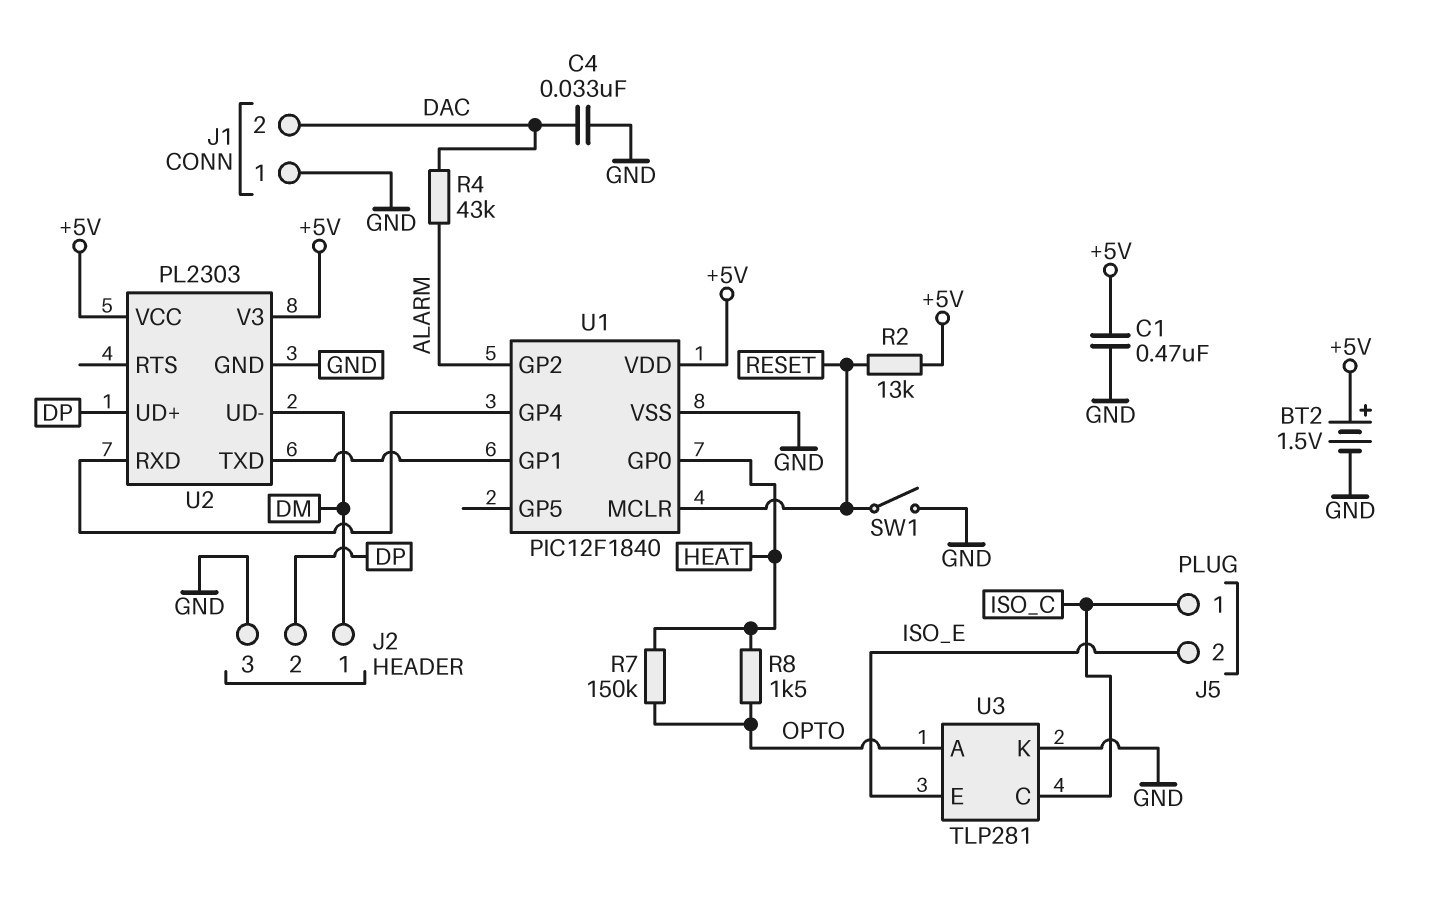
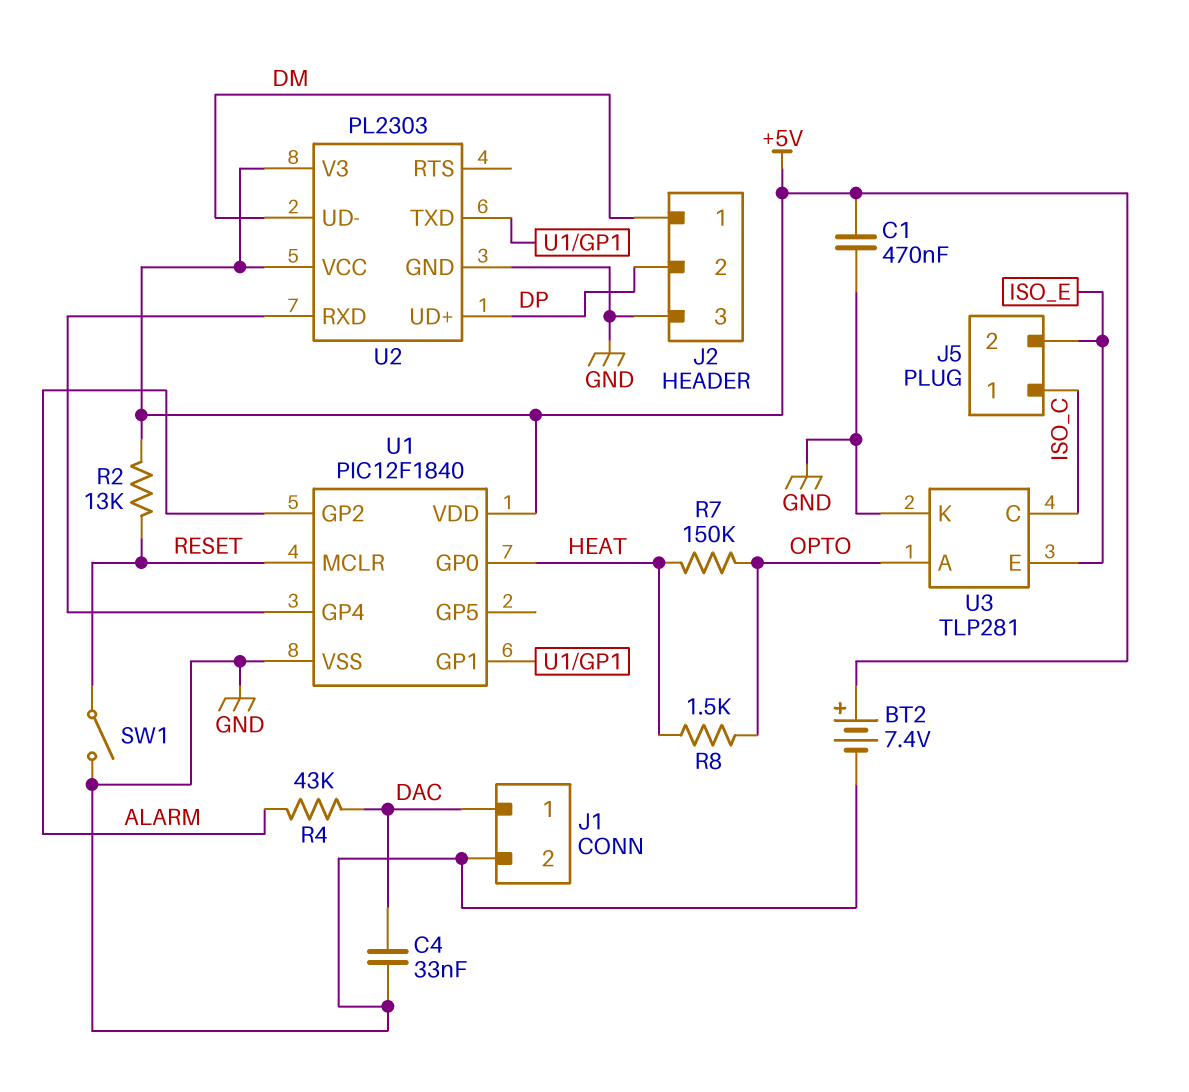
BT2: 1.5V (plus +5V, minus GND) -> 7.4V (plus +5V, minus GND)
J1 pin 1: GND -> DAC
J1 pin 2: DAC -> GND

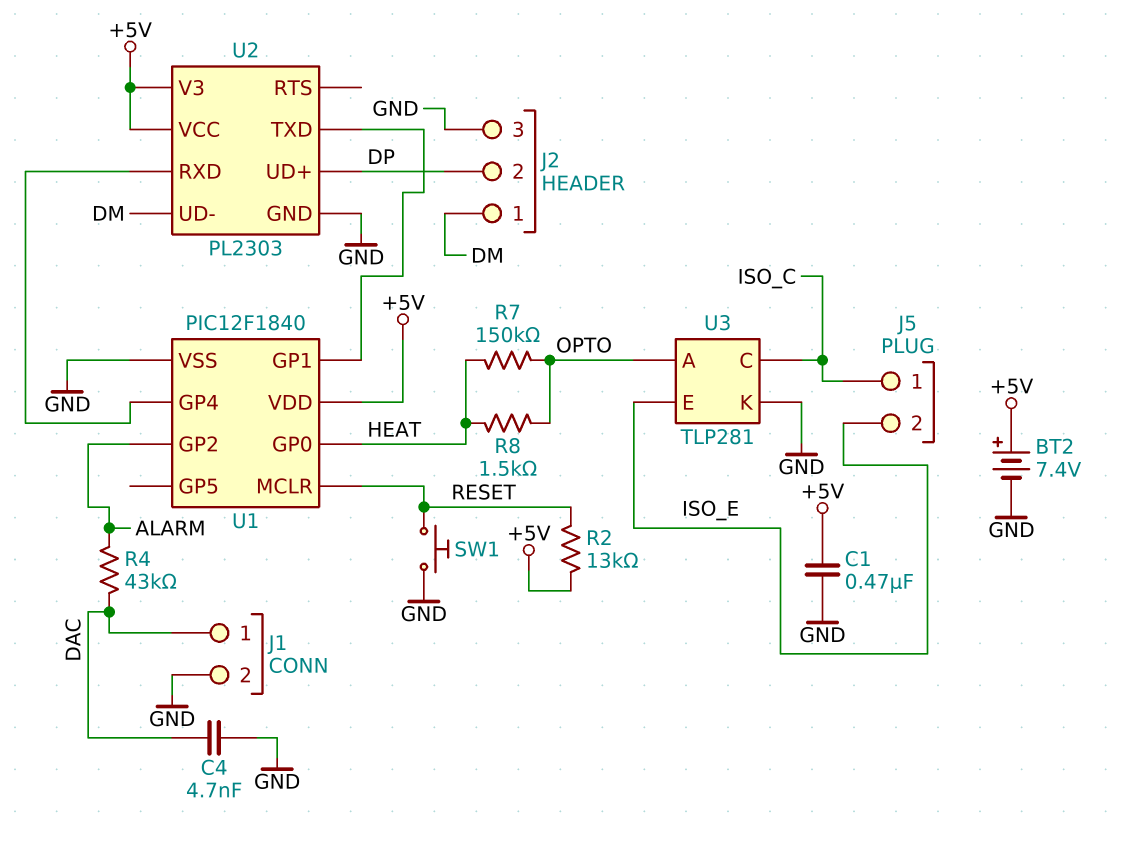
C4: 33nF (DAC, GND) -> 4.7nF (DAC, GND)
SW1: switch (GND, RESET) -> button (GND, RESET)

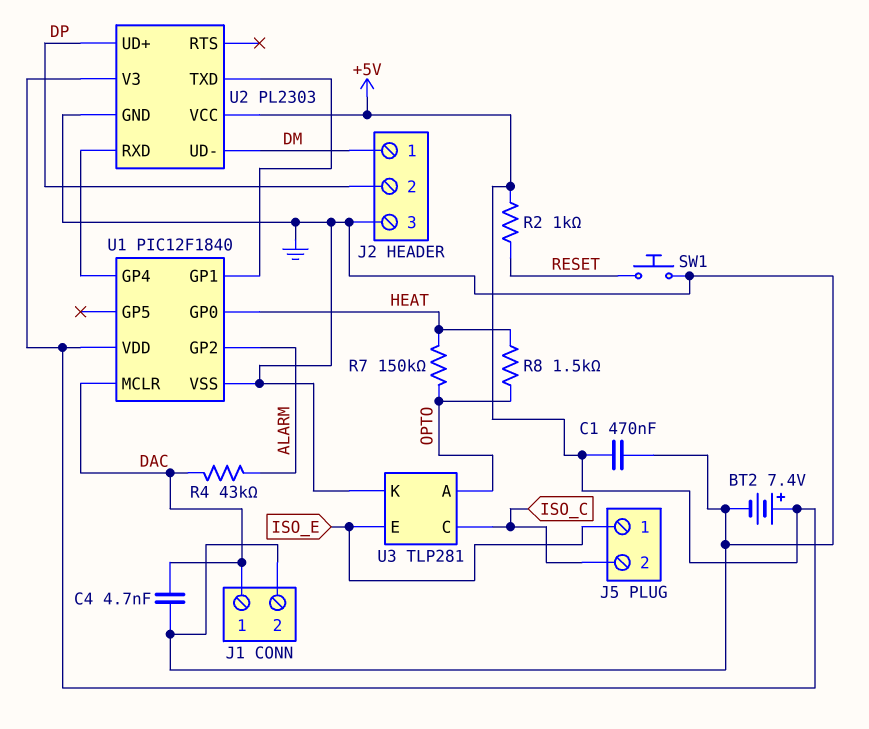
J5 pin 1: ISO_C -> ISO_E
J5 pin 2: ISO_E -> ISO_C
R2: 13k (+5V, RESET) -> 1k (+5V, RESET)
U1 pin MCLR: RESET -> DAC

